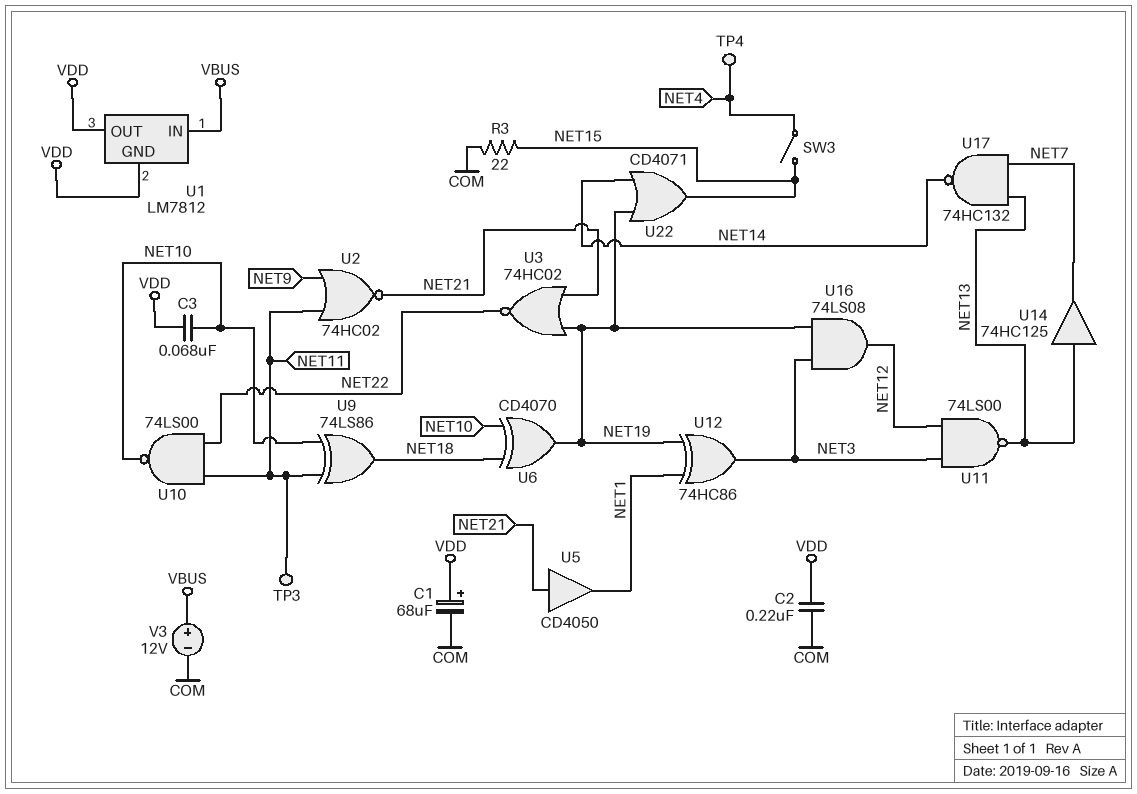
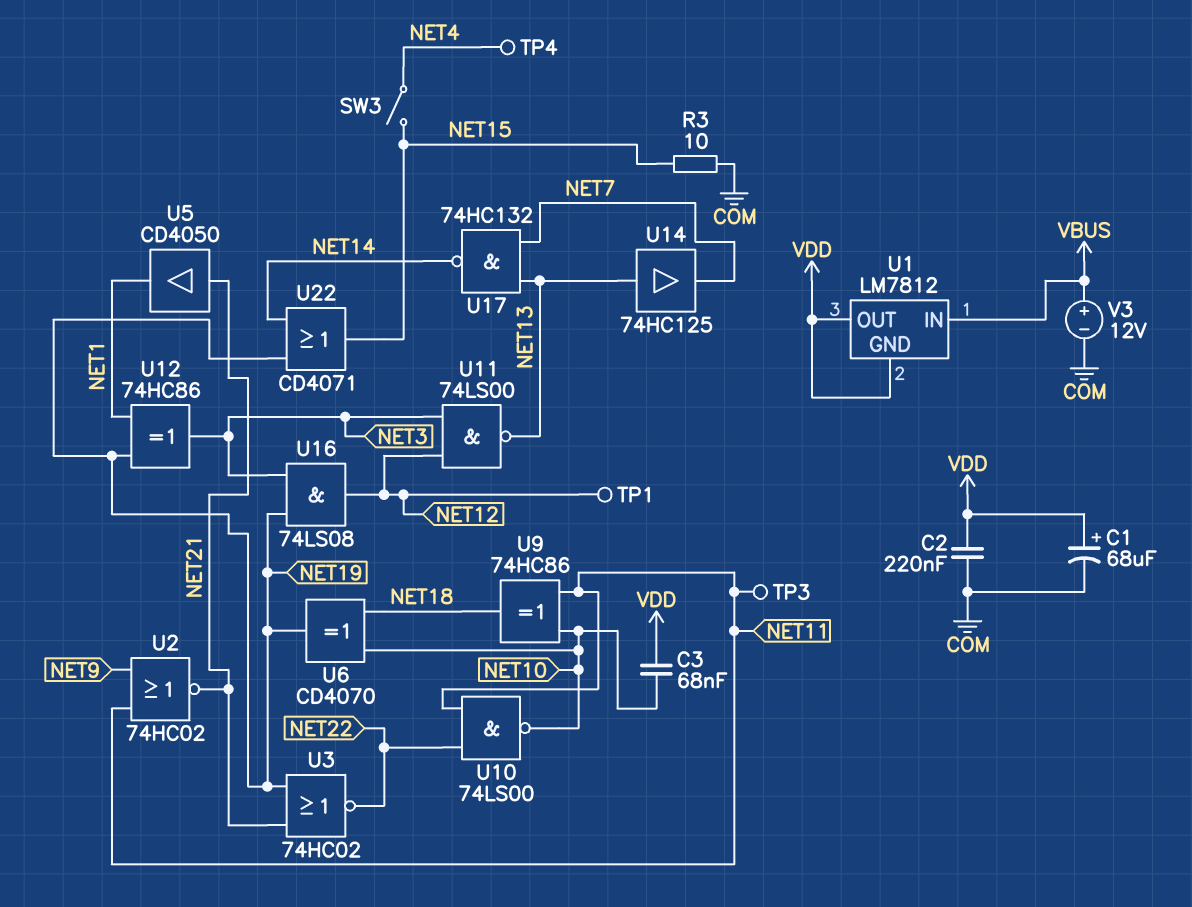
R3: 22 (COM, NET15) -> 10 (COM, NET15)
TP1: none -> test point (NET12)
U9: XOR 74LS86 (in NET10, in NET11, out NET18) -> XOR 74HC86 (in NET10, in NET11, out NET18)

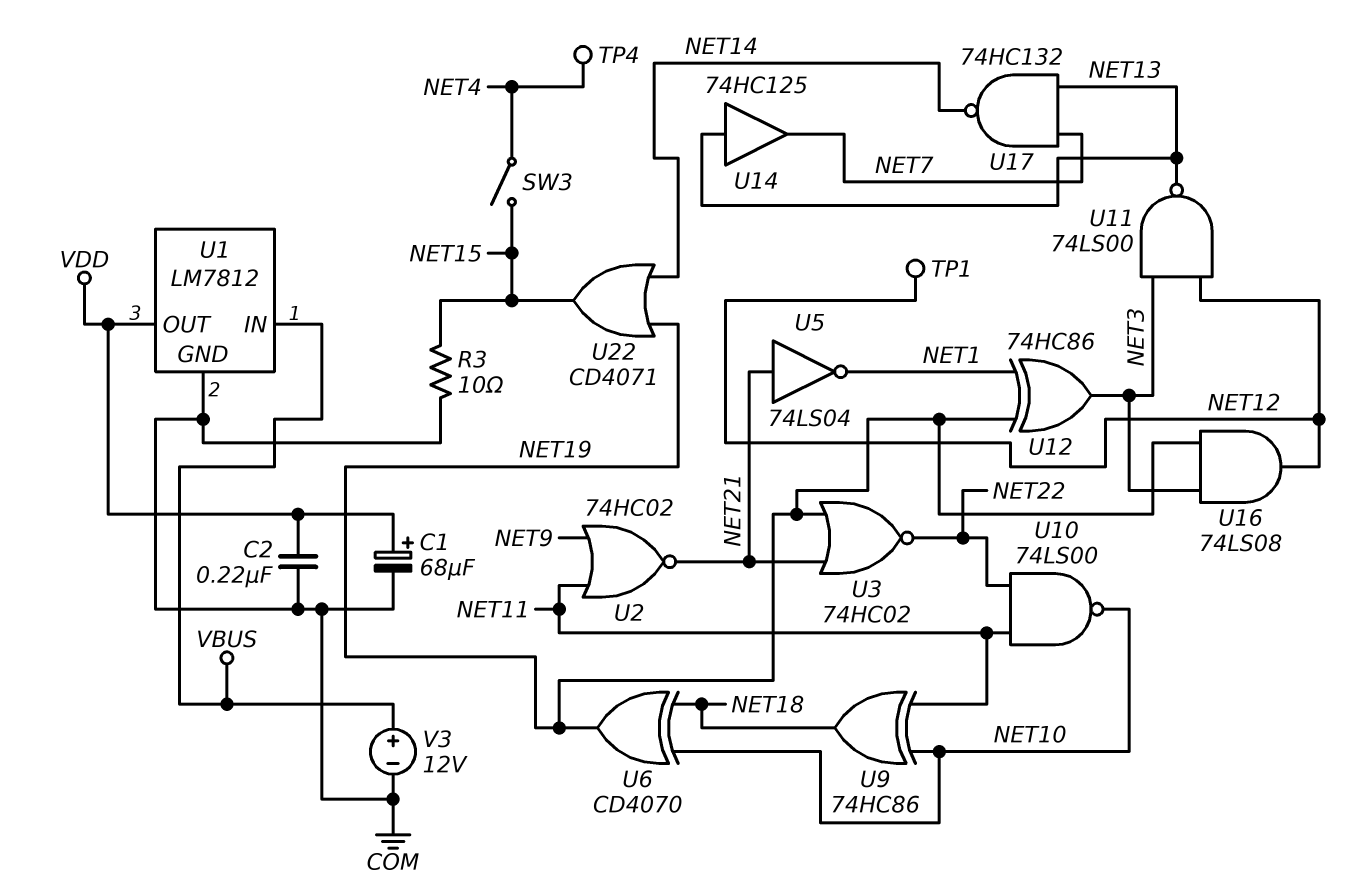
C3: 68nF (NET10, VDD) -> none
TP3: test point (NET11) -> none
U1 pin GND: VDD -> COM
U5: buffer CD4050 (in NET21, out NET1) -> NOT 74LS04 (in NET21, out NET1)

